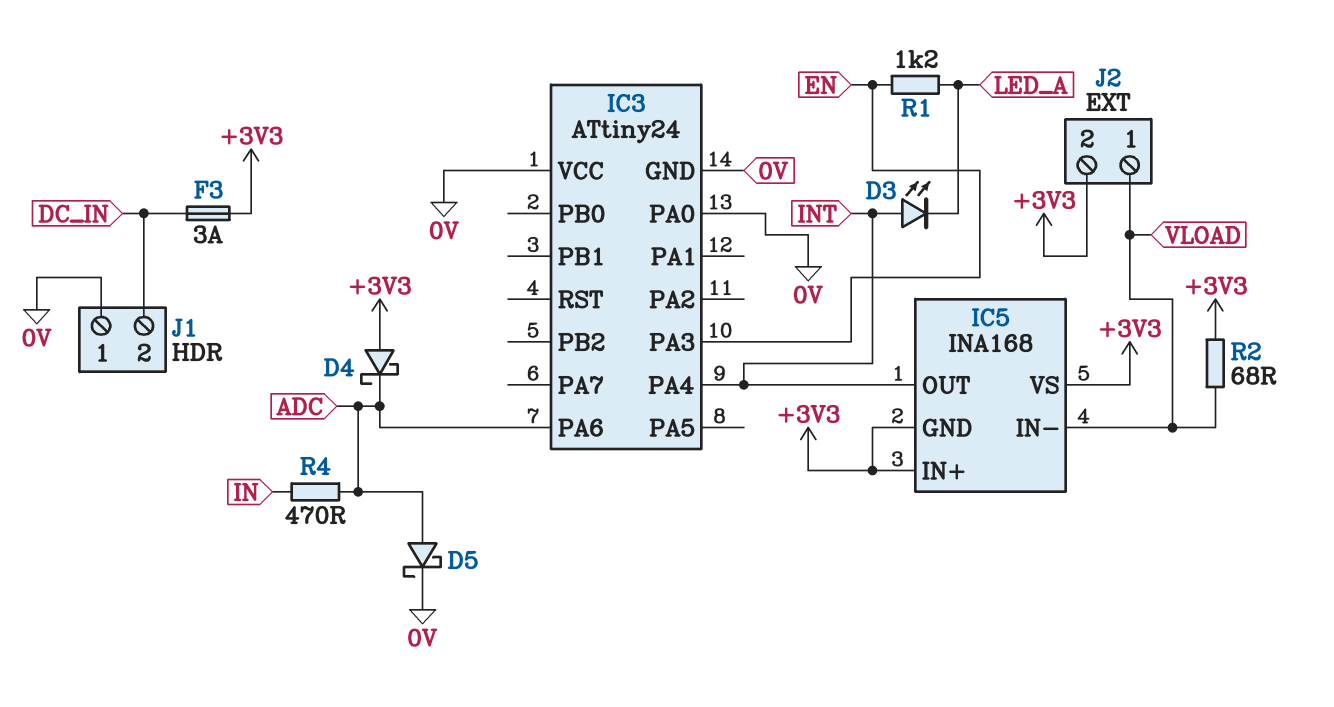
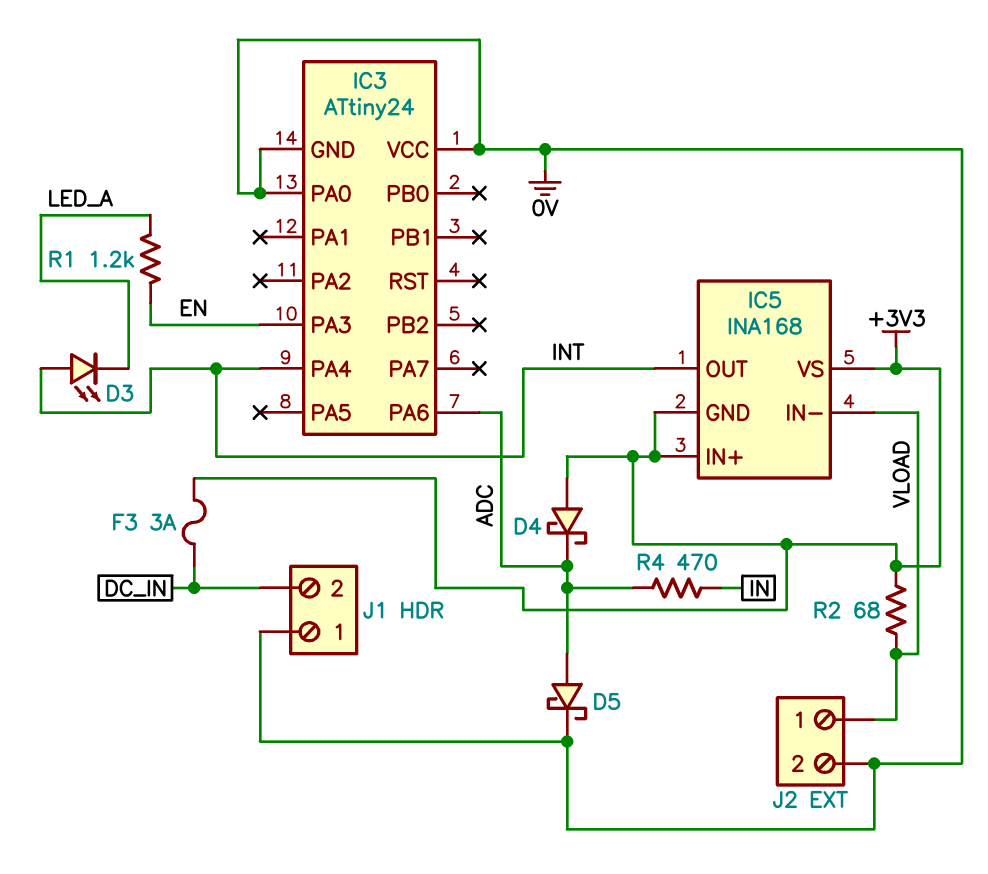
J2 pin 2: +3V3 -> 0V

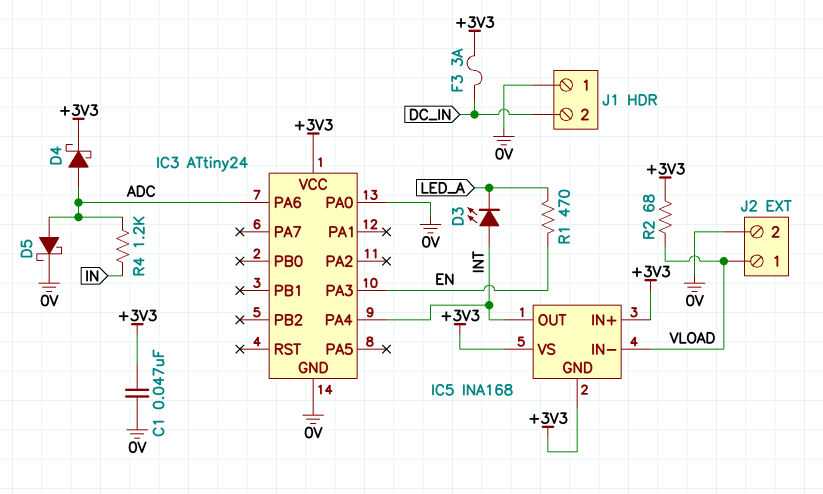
C1: none -> 47nF (+3V3, 0V)
D4: schottky (A +3V3, K ADC) -> schottky (A ADC, K +3V3)
IC3 pin VCC: 0V -> +3V3
R1: 1.2k (EN, LED_A) -> 470 (EN, LED_A)
R4: 470 (ADC, IN) -> 1.2k (ADC, IN)

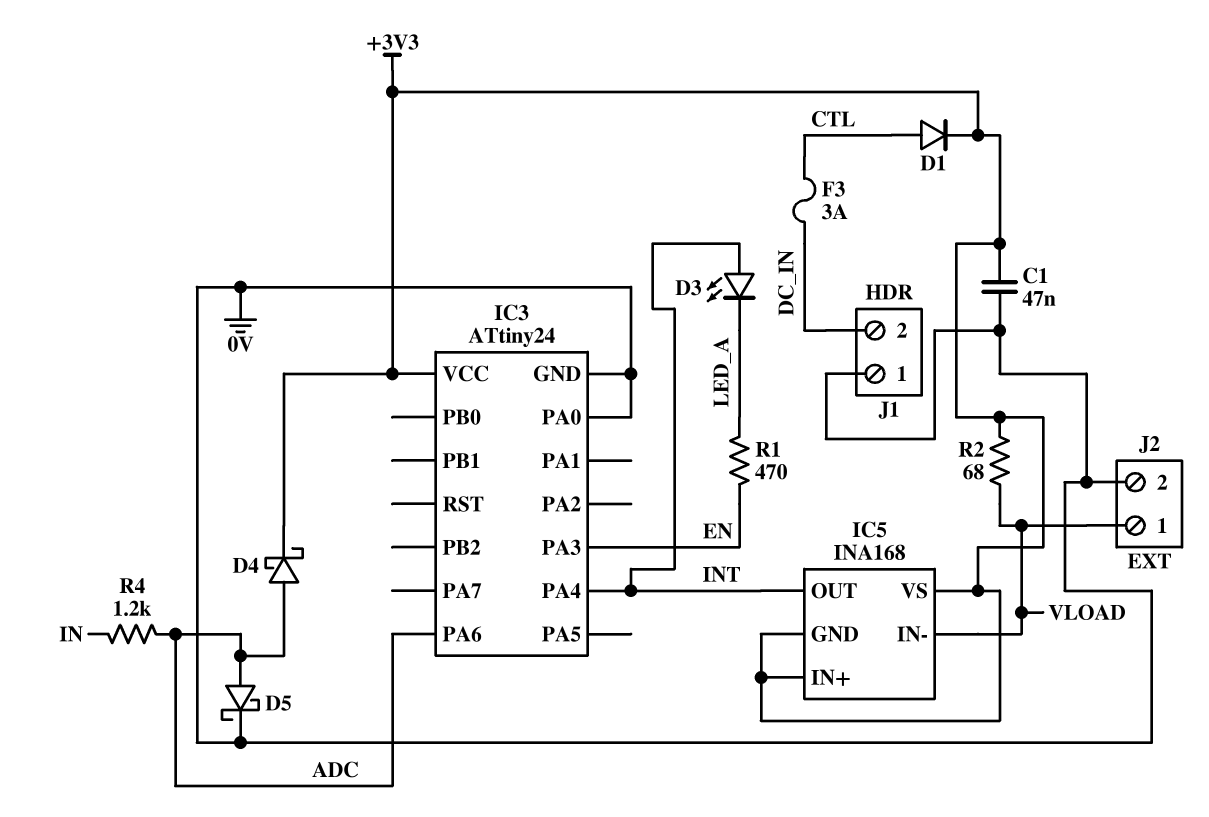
D1: none -> diode (A CTL, K +3V3)
F3: 3A (+3V3, DC_IN) -> 3A (CTL, DC_IN)

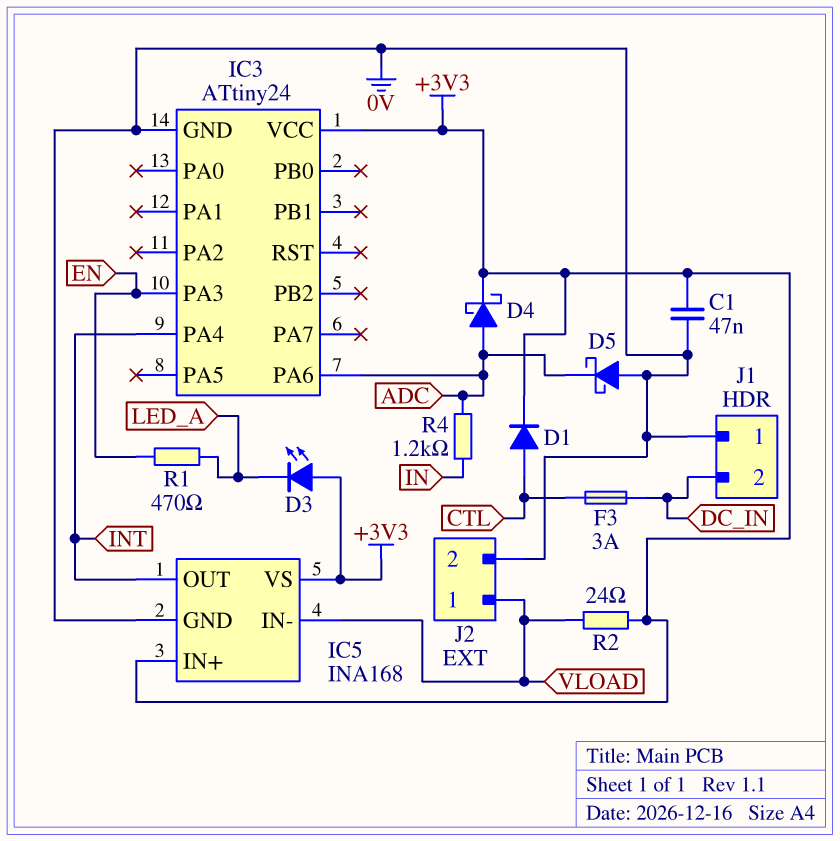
D3: LED (A INT, K LED_A) -> LED (A +3V3, K LED_A)
D5: schottky (A ADC, K 0V) -> schottky (A 0V, K ADC)
IC3 pin PA0: 0V -> none
IC5 pin GND: +3V3 -> 0V
R2: 68 (+3V3, VLOAD) -> 24 (+3V3, VLOAD)

